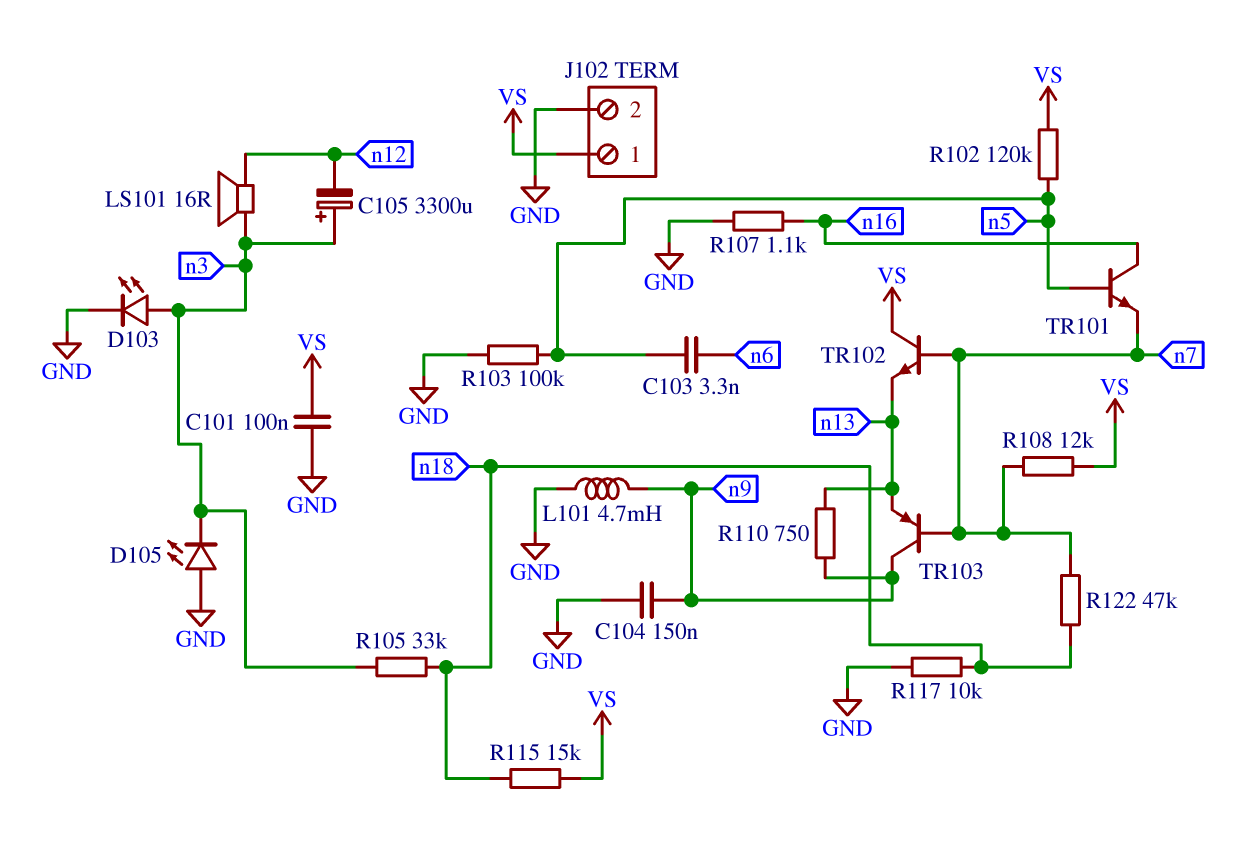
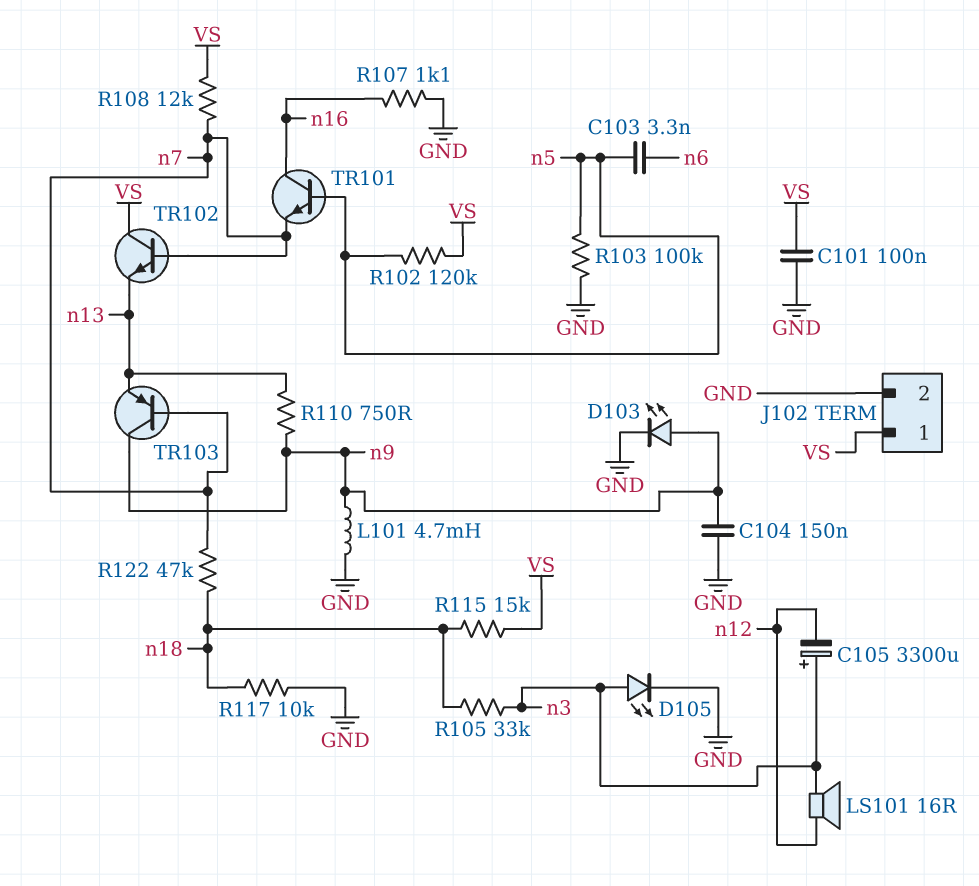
D103: LED (A n3, K GND) -> LED (A n9, K GND)
D105: LED (A GND, K n3) -> LED (A n3, K GND)

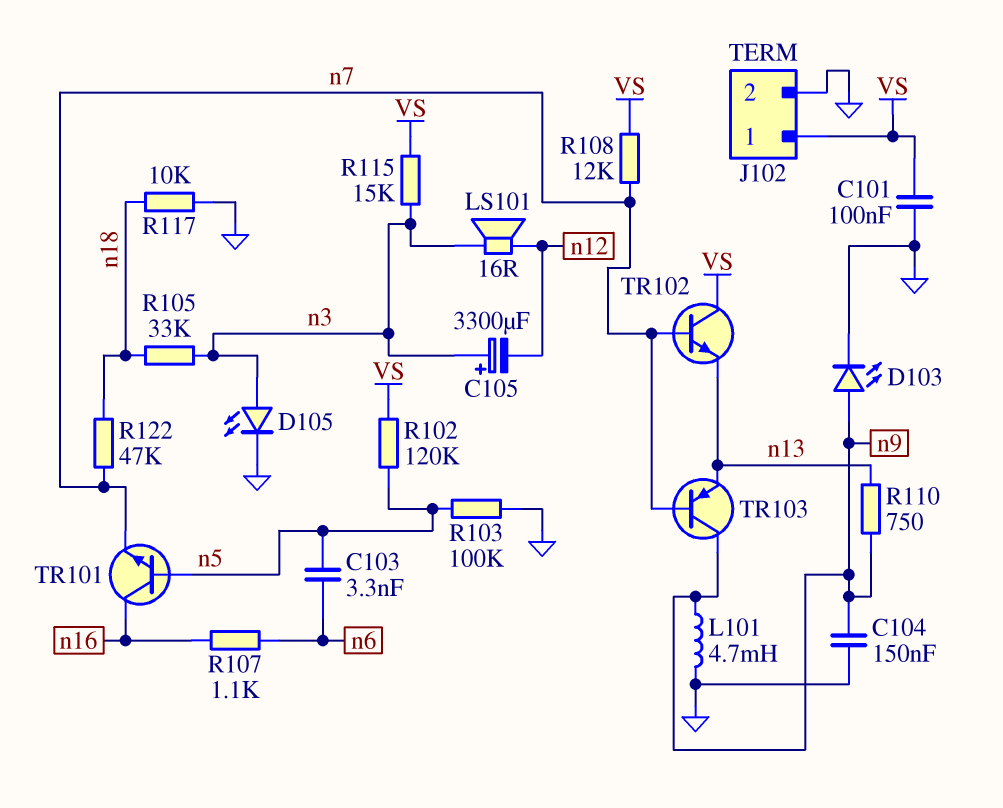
R107: 1.1k (GND, n16) -> 1.1k (n6, n16)
R115: 15k (VS, n18) -> 15k (VS, n3)

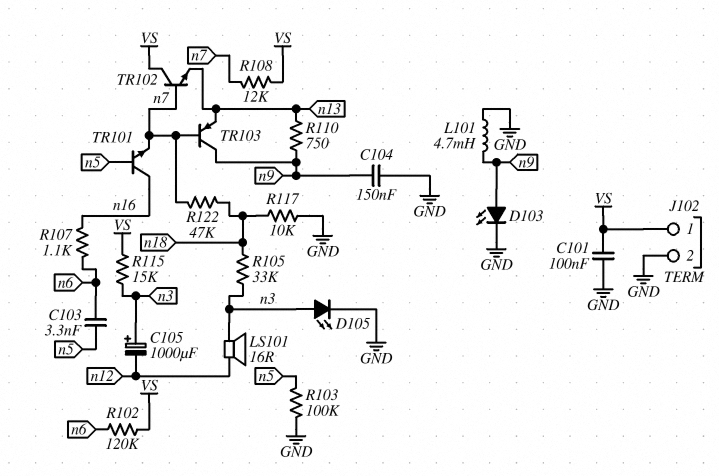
C105: 3300uF (plus n3, minus n12) -> 1000uF (plus n3, minus n12)
R102: 120k (VS, n5) -> 120k (VS, n6)

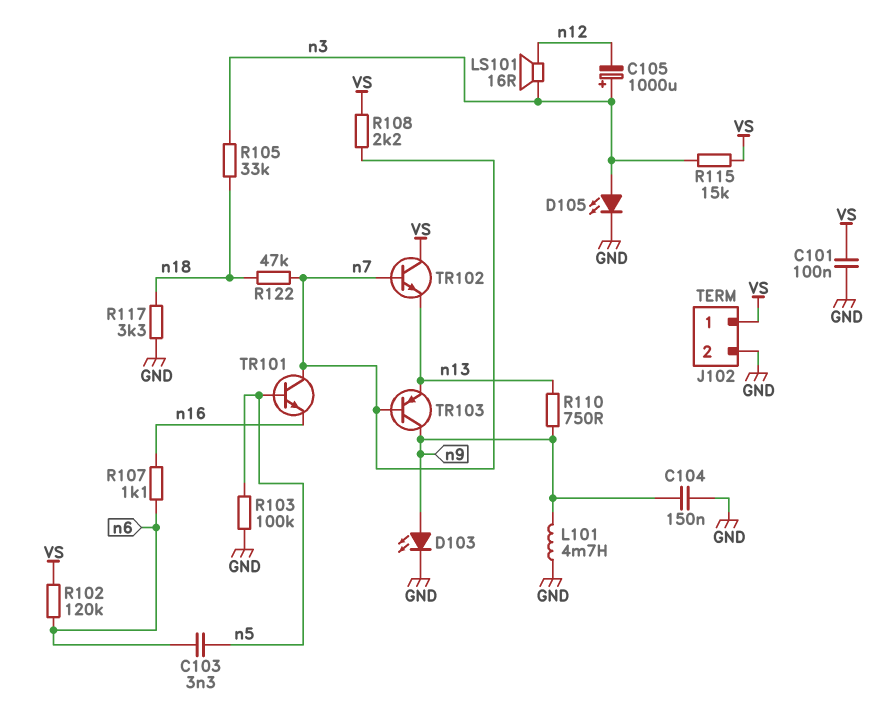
R108: 12k (VS, n7) -> 2.2k (VS, n7)
R117: 10k (GND, n18) -> 3.3k (GND, n18)
TR101: NPN (B n5, C n16, E n7) -> NPN (B n5, C n7, E n16)

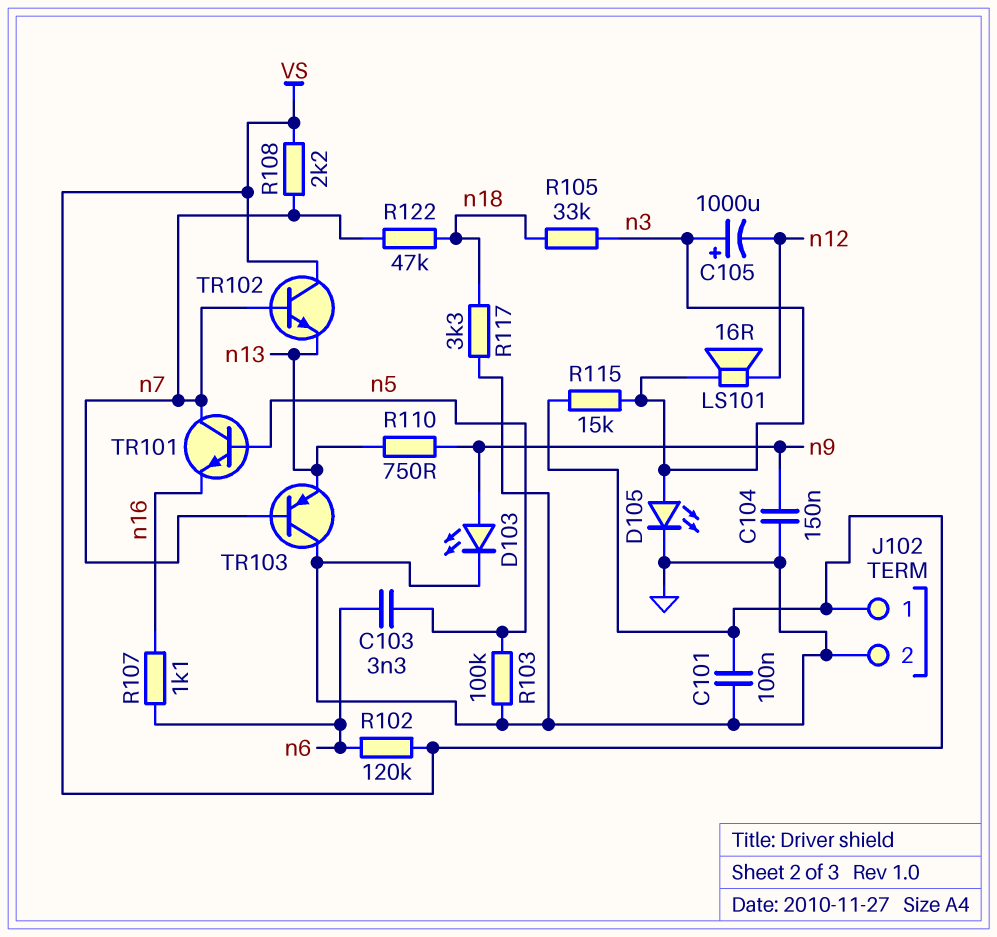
L101: 4.7mH (GND, n9) -> none
TR103: PNP (B n7, C n9, E n13) -> PNP (B n7, C GND, E n13)

